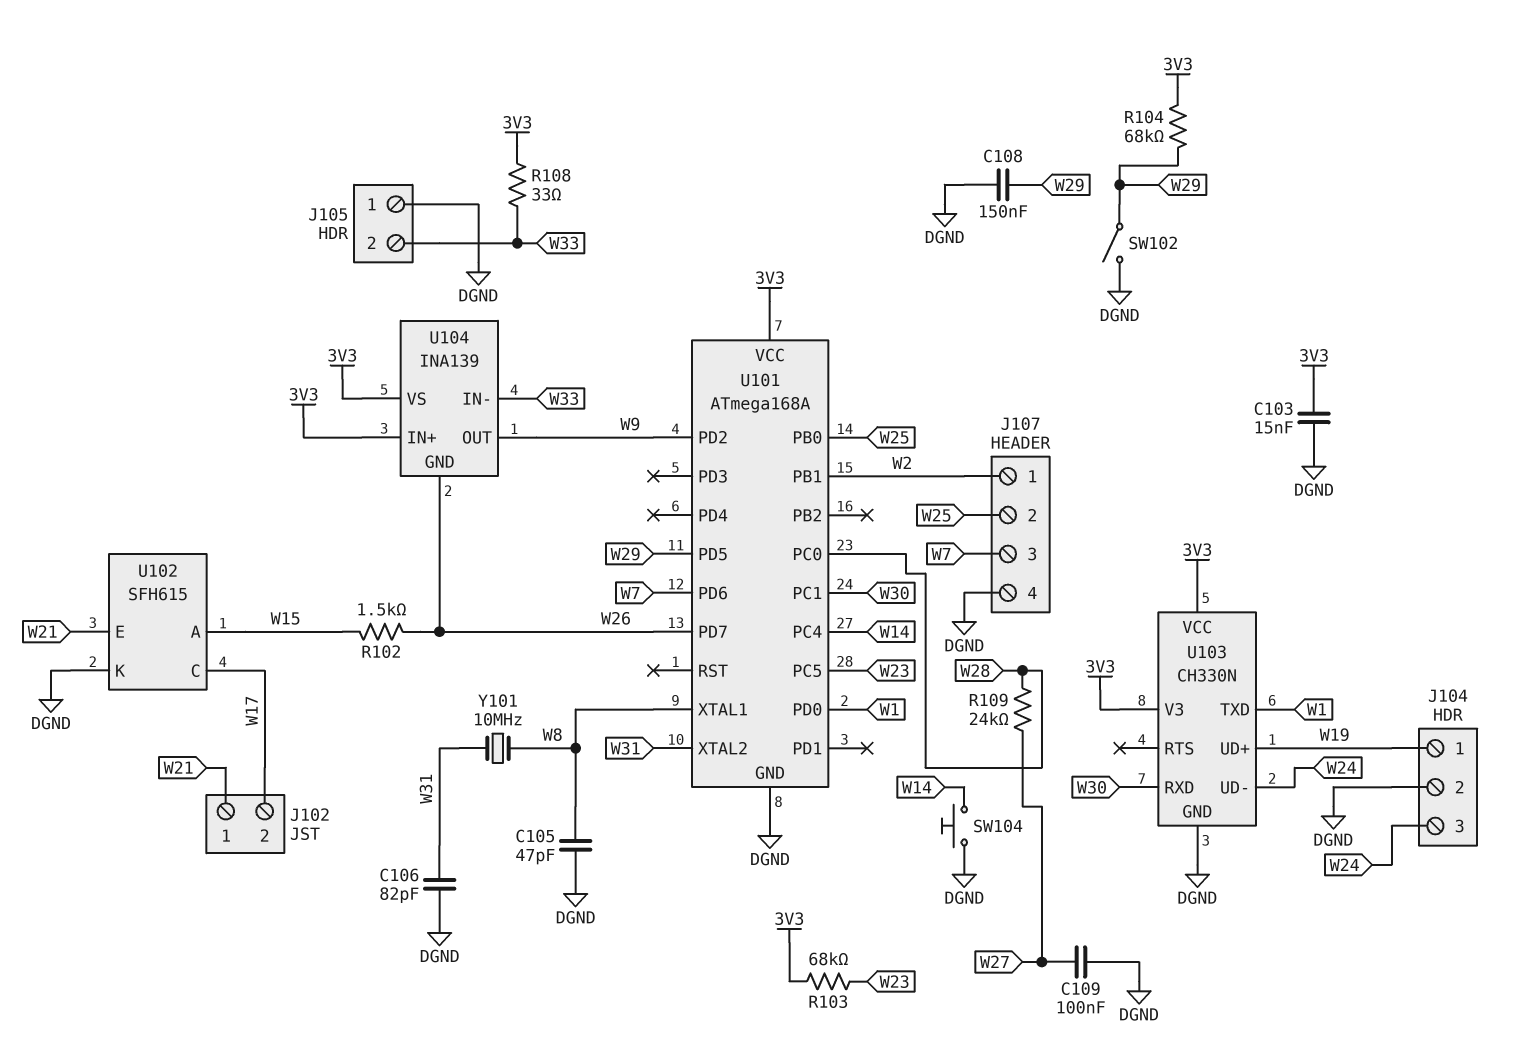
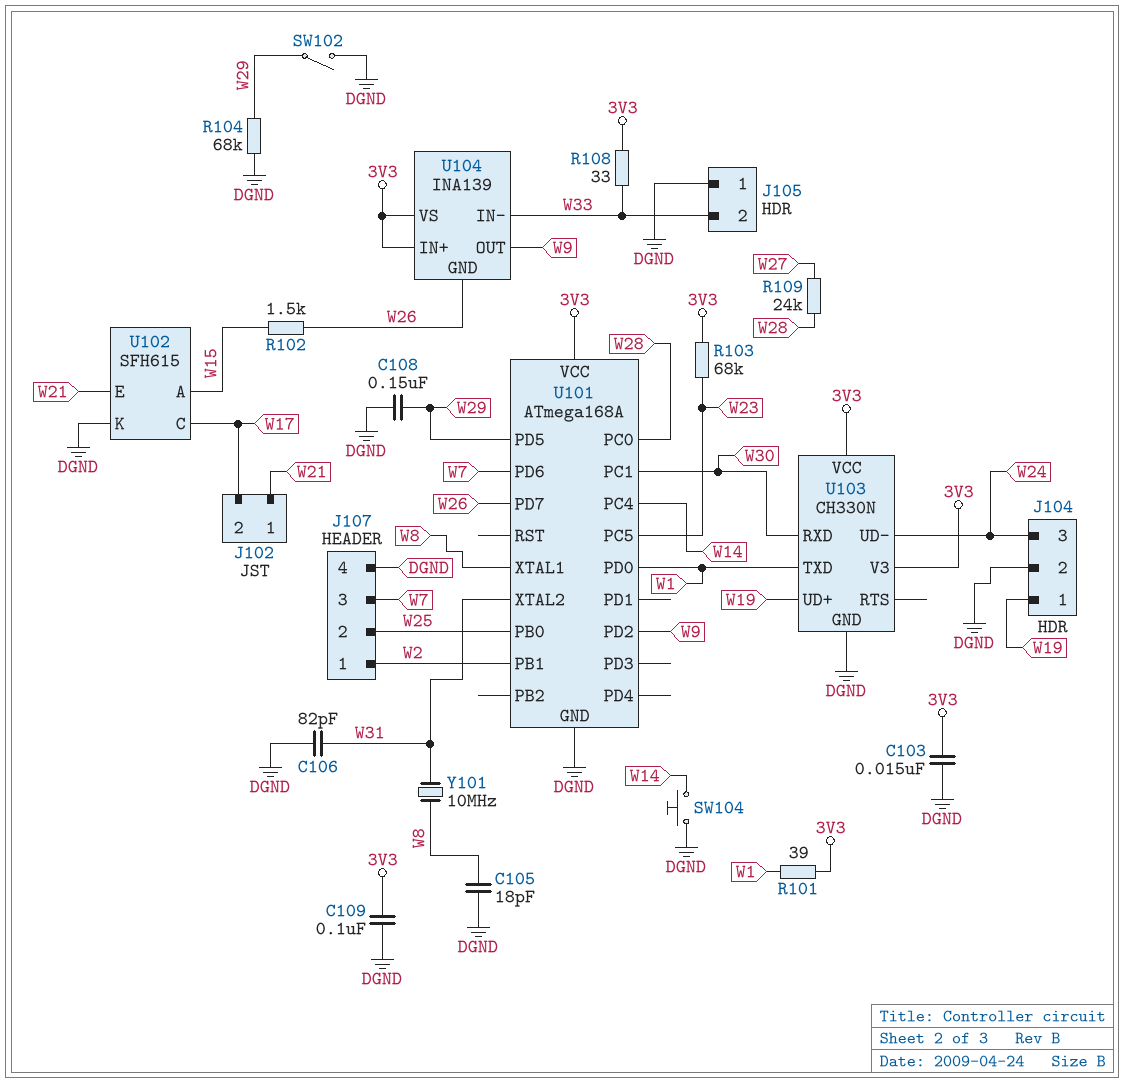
C105: 47pF (DGND, W8) -> 18pF (DGND, W8)
C109: 100nF (DGND, W27) -> 100nF (3V3, DGND)
R101: none -> 39 (3V3, W1)
R104: 68k (3V3, W29) -> 68k (DGND, W29)

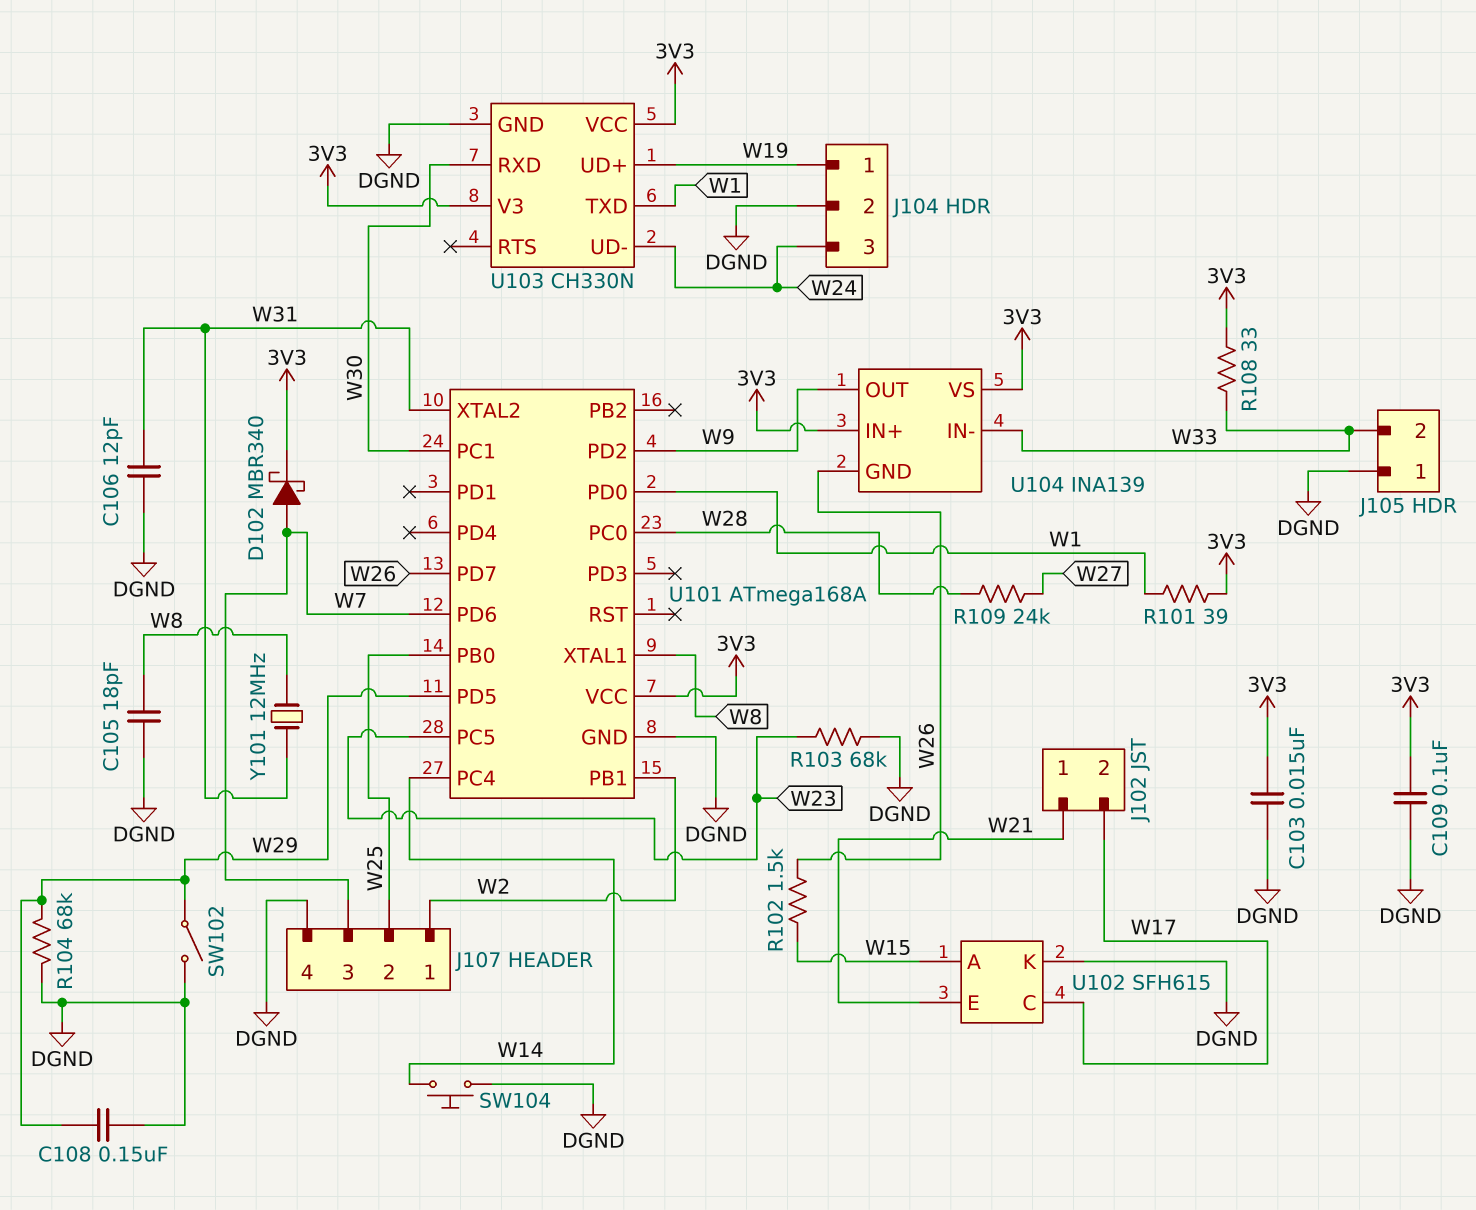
C106: 82pF (DGND, W31) -> 12pF (DGND, W31)
D102: none -> schottky MBR340 (A W7, K 3V3)
R103: 68k (3V3, W23) -> 68k (DGND, W23)
Y101: 10MHz (W8, W31) -> 12MHz (W8, W31)

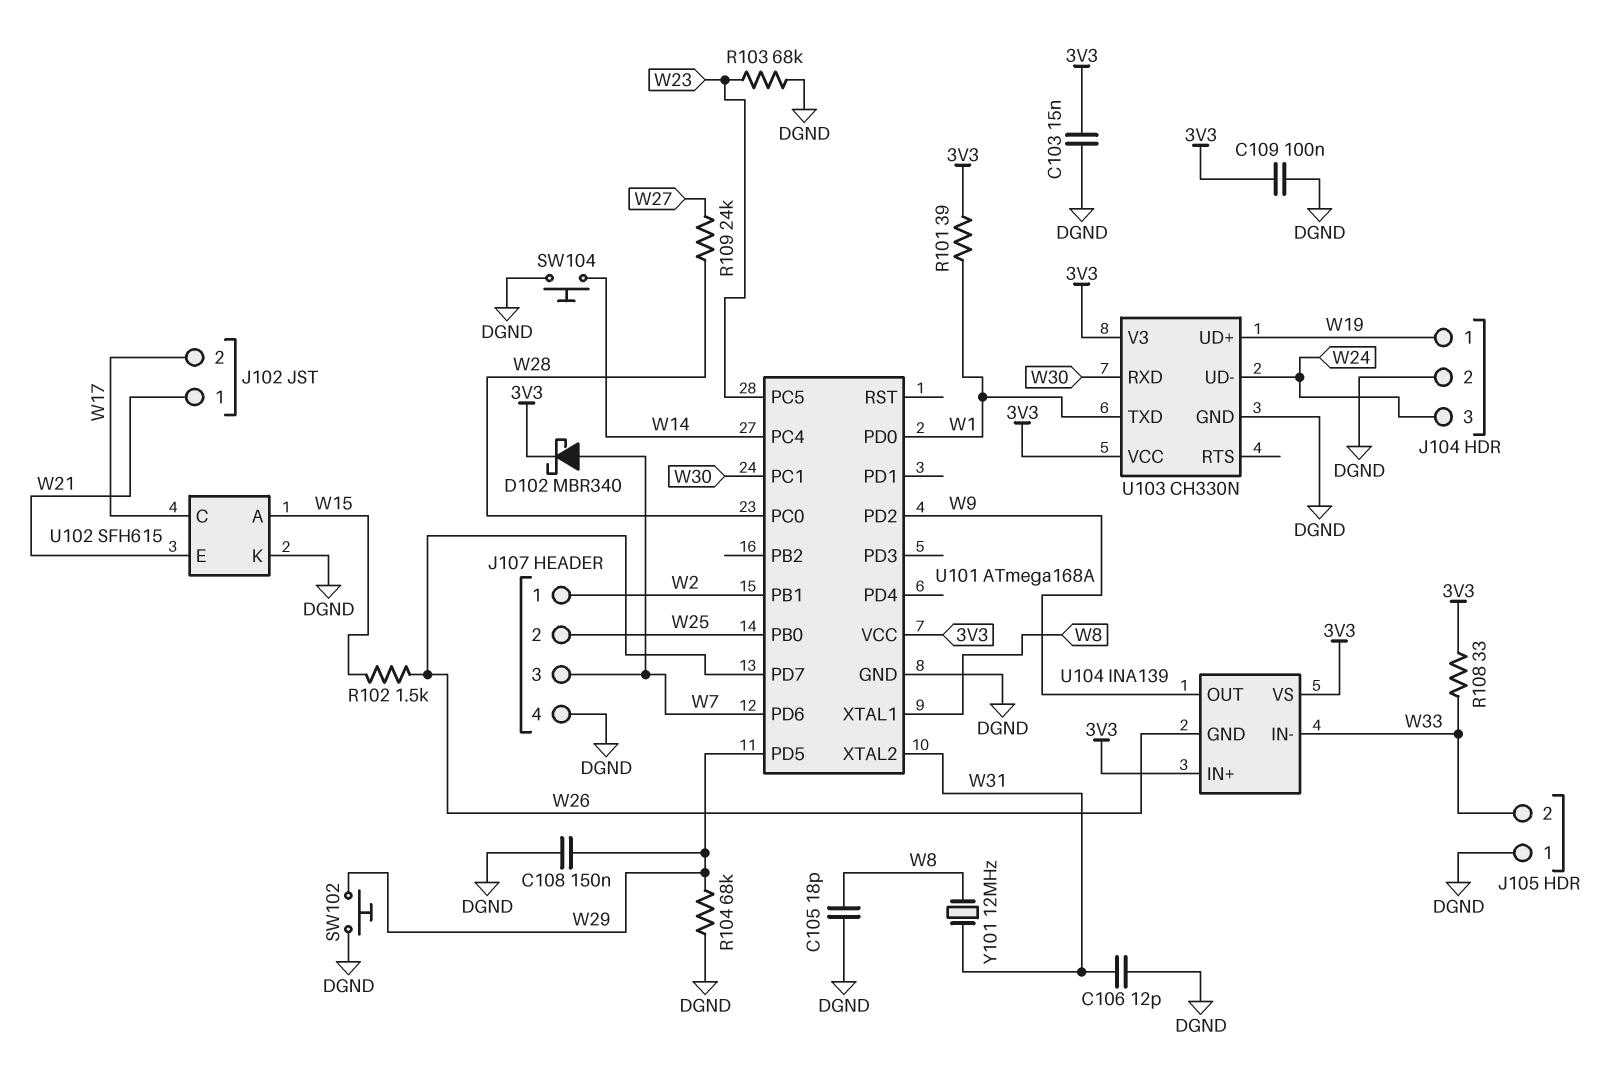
SW102: switch (DGND, W29) -> button (DGND, W29)

